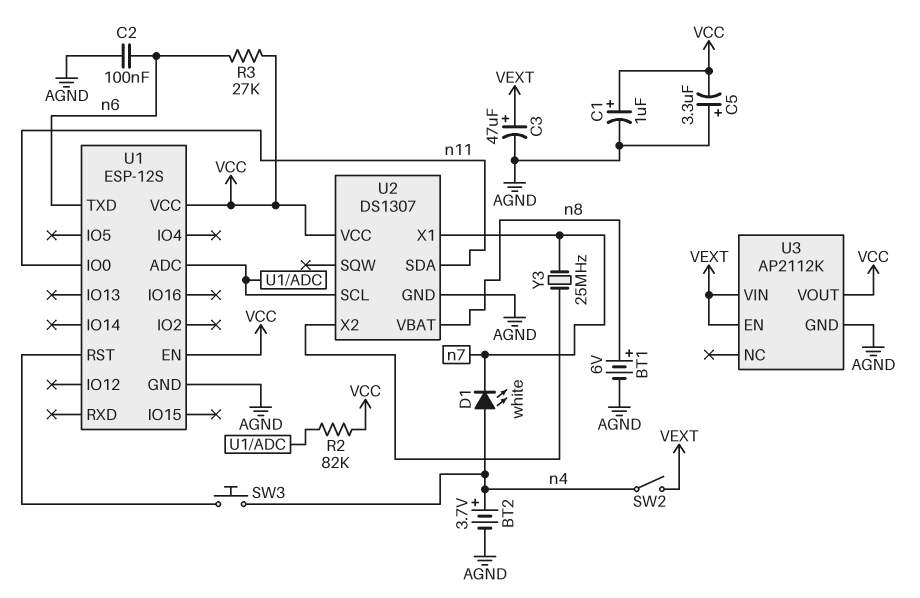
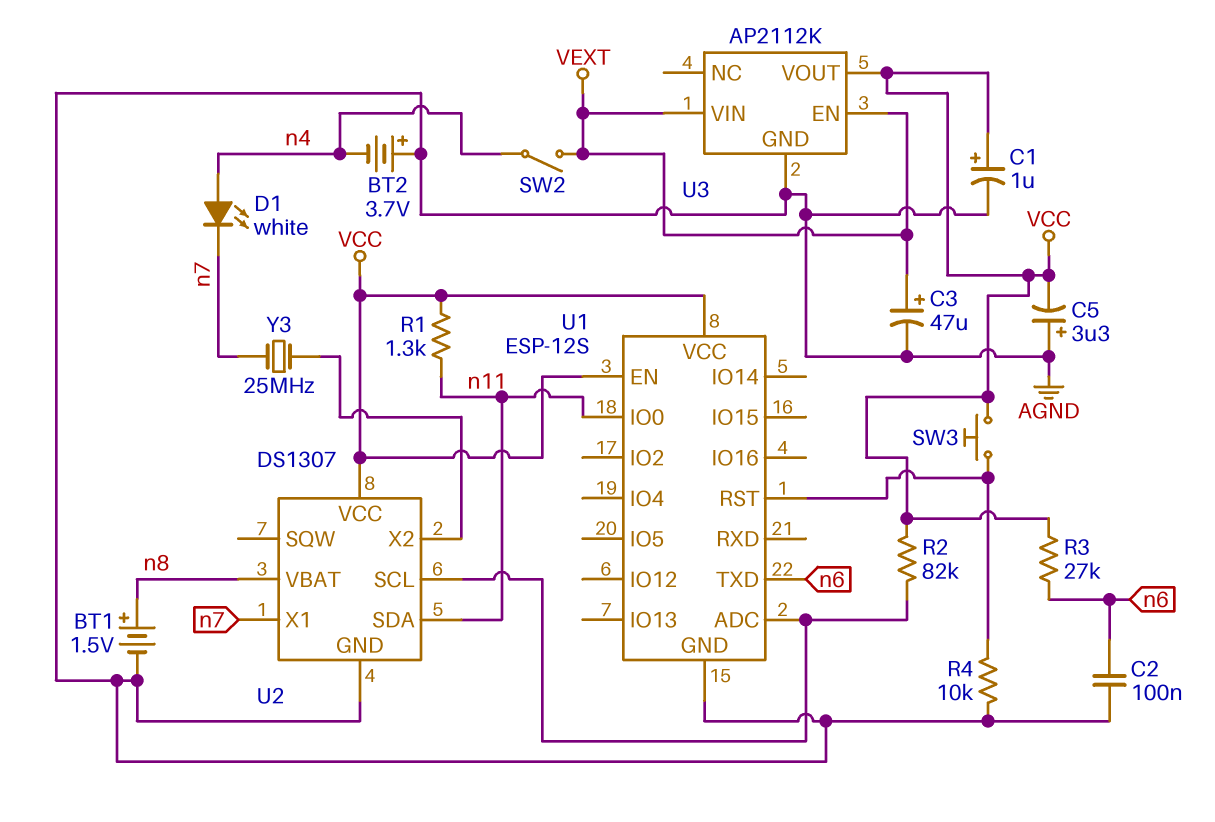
BT1: 6V (plus n8, minus AGND) -> 1.5V (plus n8, minus AGND)
BT2: 3.7V (plus n4, minus AGND) -> 3.7V (plus AGND, minus n4)
R1: none -> 1.3k (VCC, n11)
R4: none -> 10k (AGND, U1/RST)
SW3: button (U1/RST, n4) -> button (U1/RST, VCC)

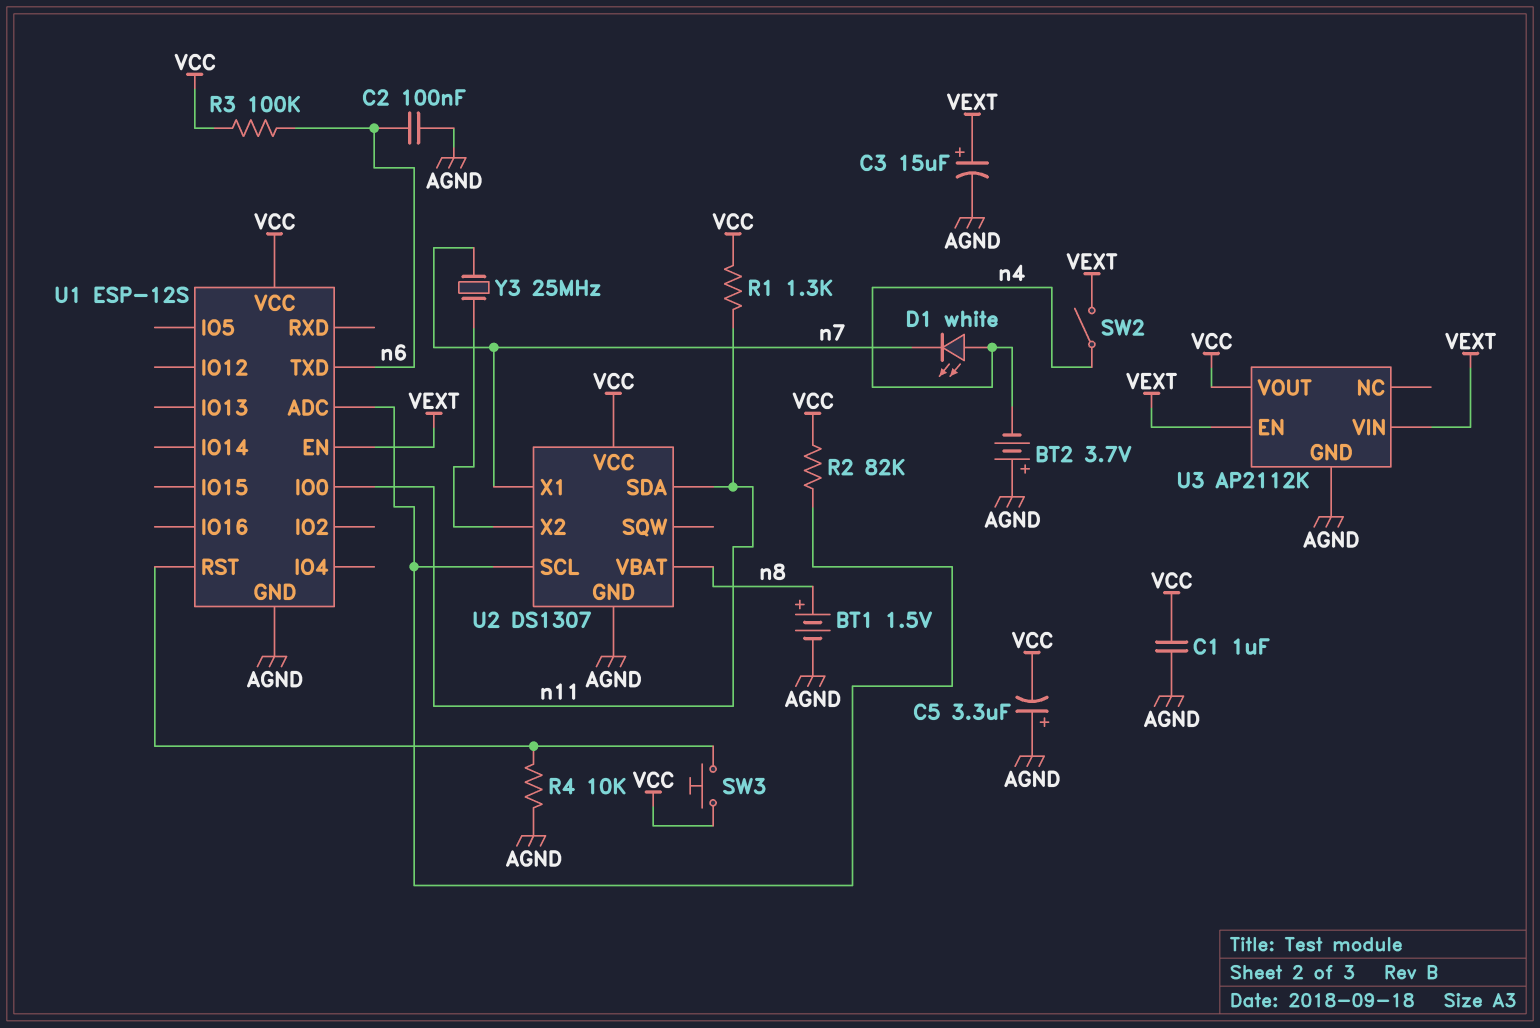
C1: 1uF (plus VCC, minus AGND) -> 1uF (AGND, VCC)
C3: 47uF (plus VEXT, minus AGND) -> 15uF (plus VEXT, minus AGND)
R3: 27k (VCC, n6) -> 100k (VCC, n6)
U1 pin EN: VCC -> VEXT

